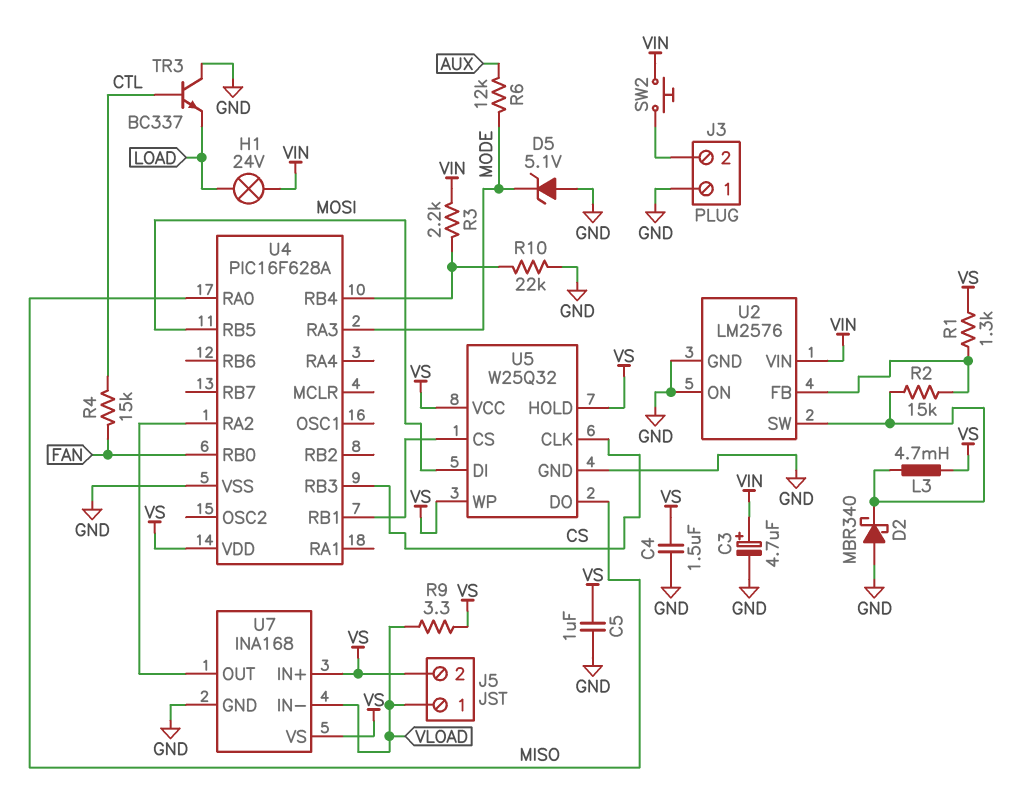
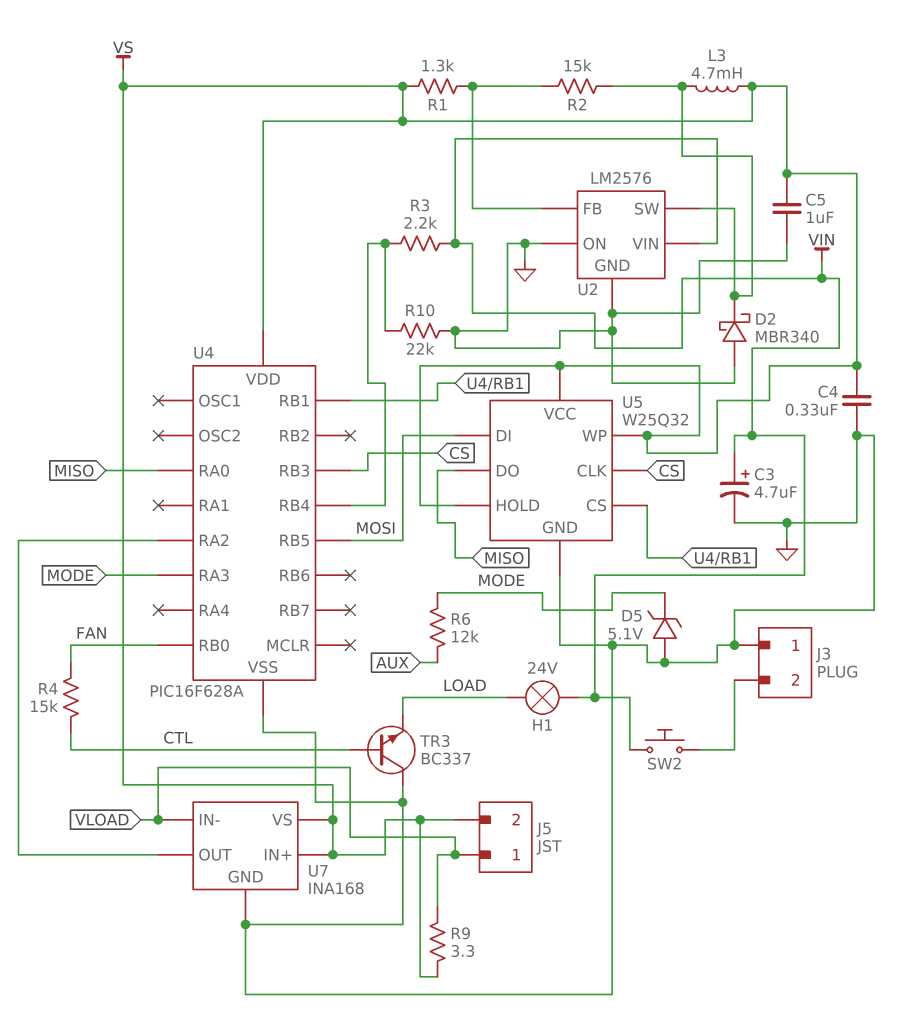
C4: 1.5uF (GND, VS) -> 330nF (GND, VS)

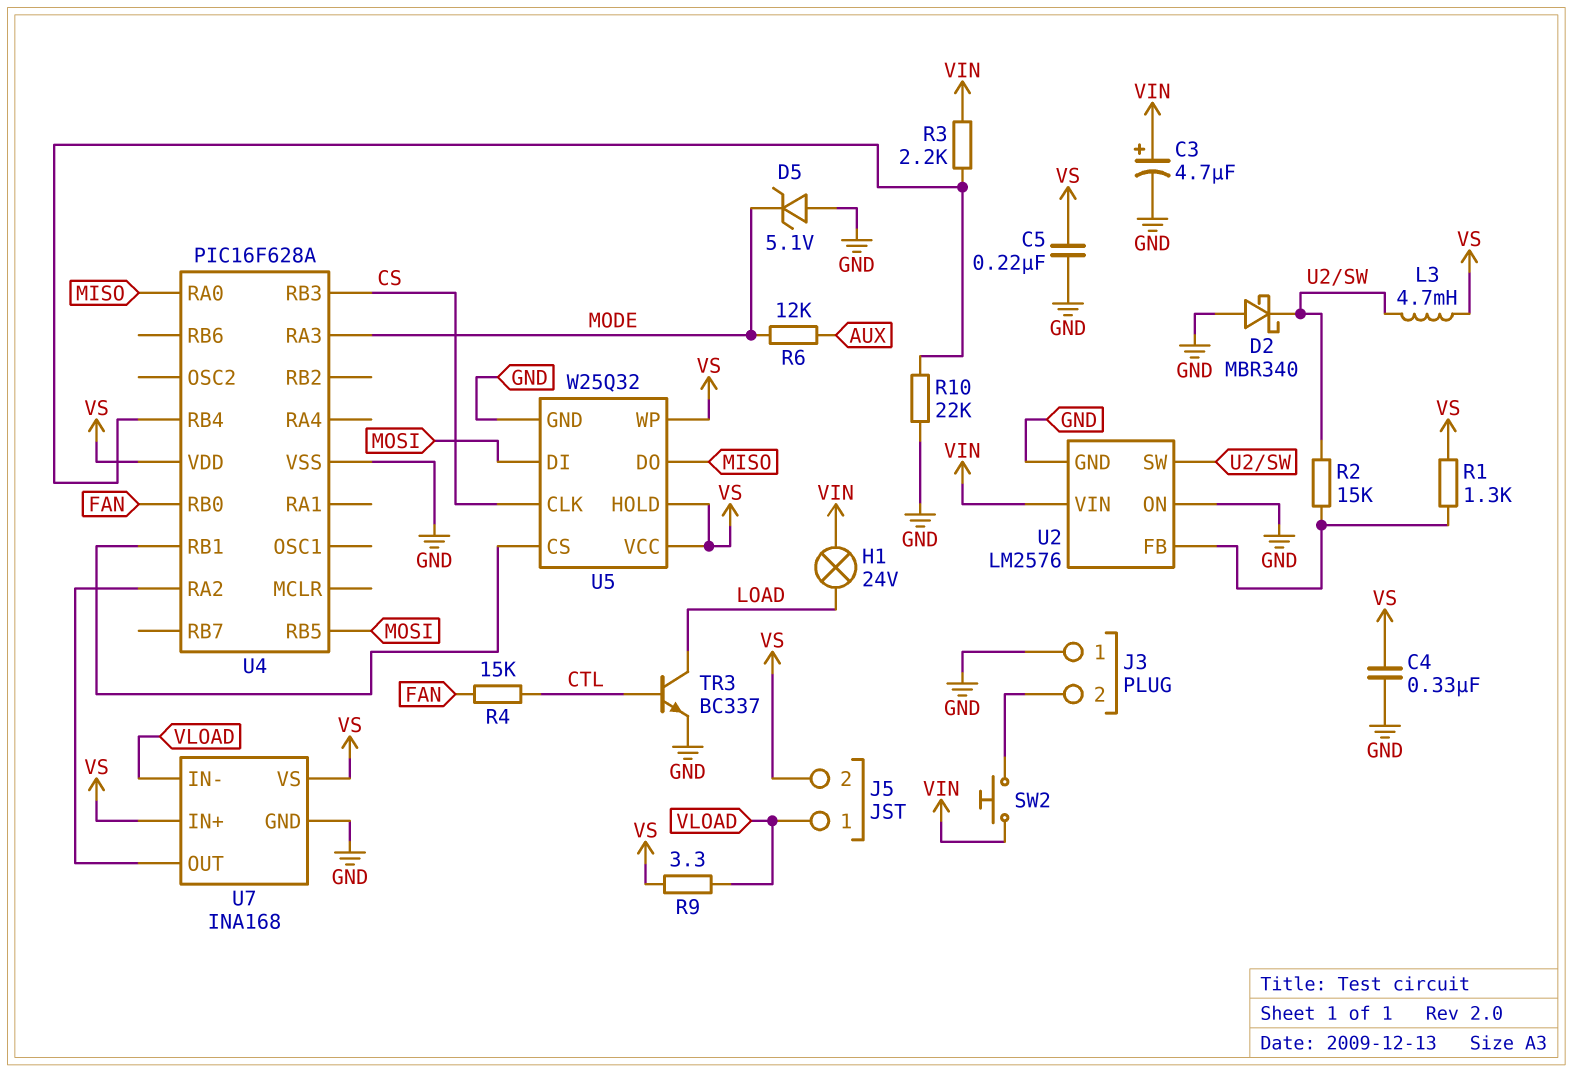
C5: 1uF (GND, VS) -> 220nF (GND, VS)
TR3: NPN BC337 (B CTL, C GND, E LOAD) -> NPN BC337 (B CTL, C LOAD, E GND)

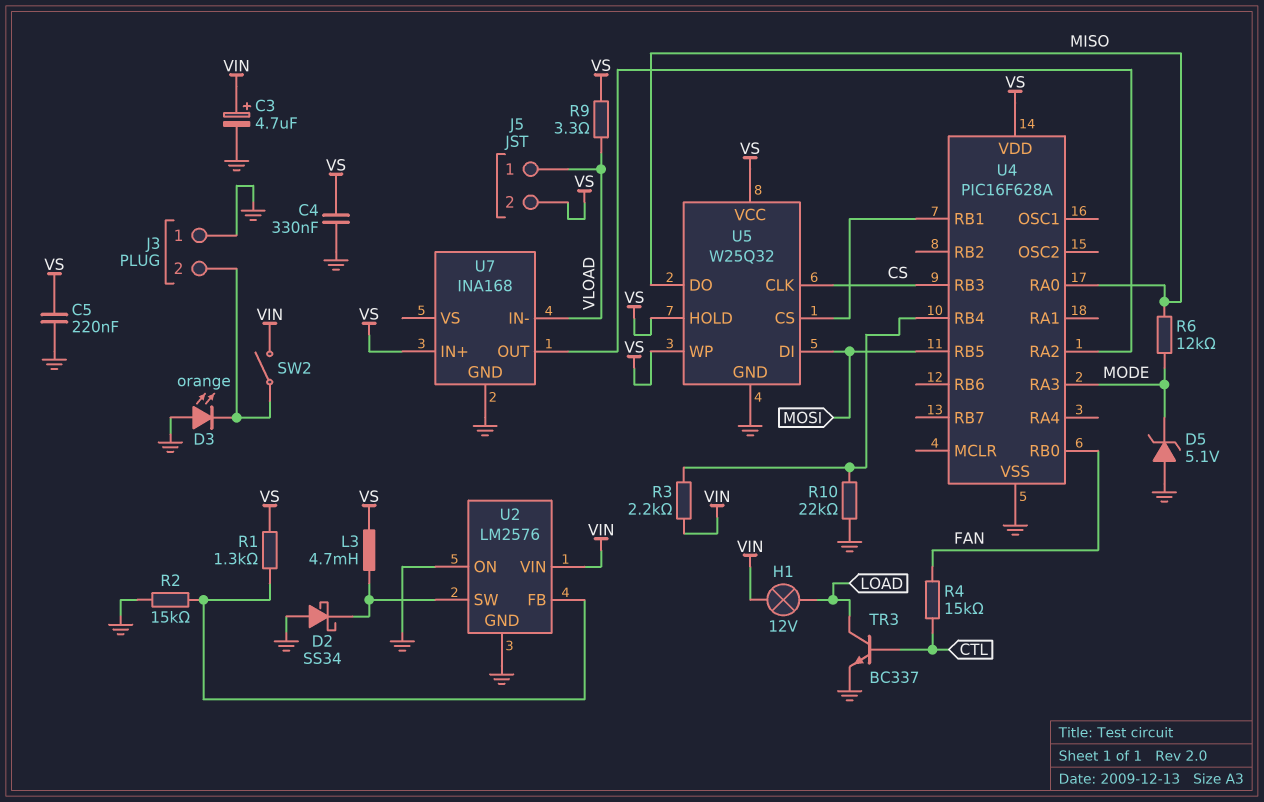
D2: schottky MBR340 (A GND, K U2/SW) -> schottky SS34 (A GND, K U2/SW)
D3: none -> LED orange (A GND, K J3/2)
H1: lamp 24V (LOAD, VIN) -> lamp 12V (LOAD, VIN)
R2: 15k (U2/FB, U2/SW) -> 15k (GND, U2/FB)
R6: 12k (AUX, MODE) -> 12k (MISO, MODE)
SW2: button (J3/2, VIN) -> switch (J3/2, VIN)
U7 pin VS: VS -> none

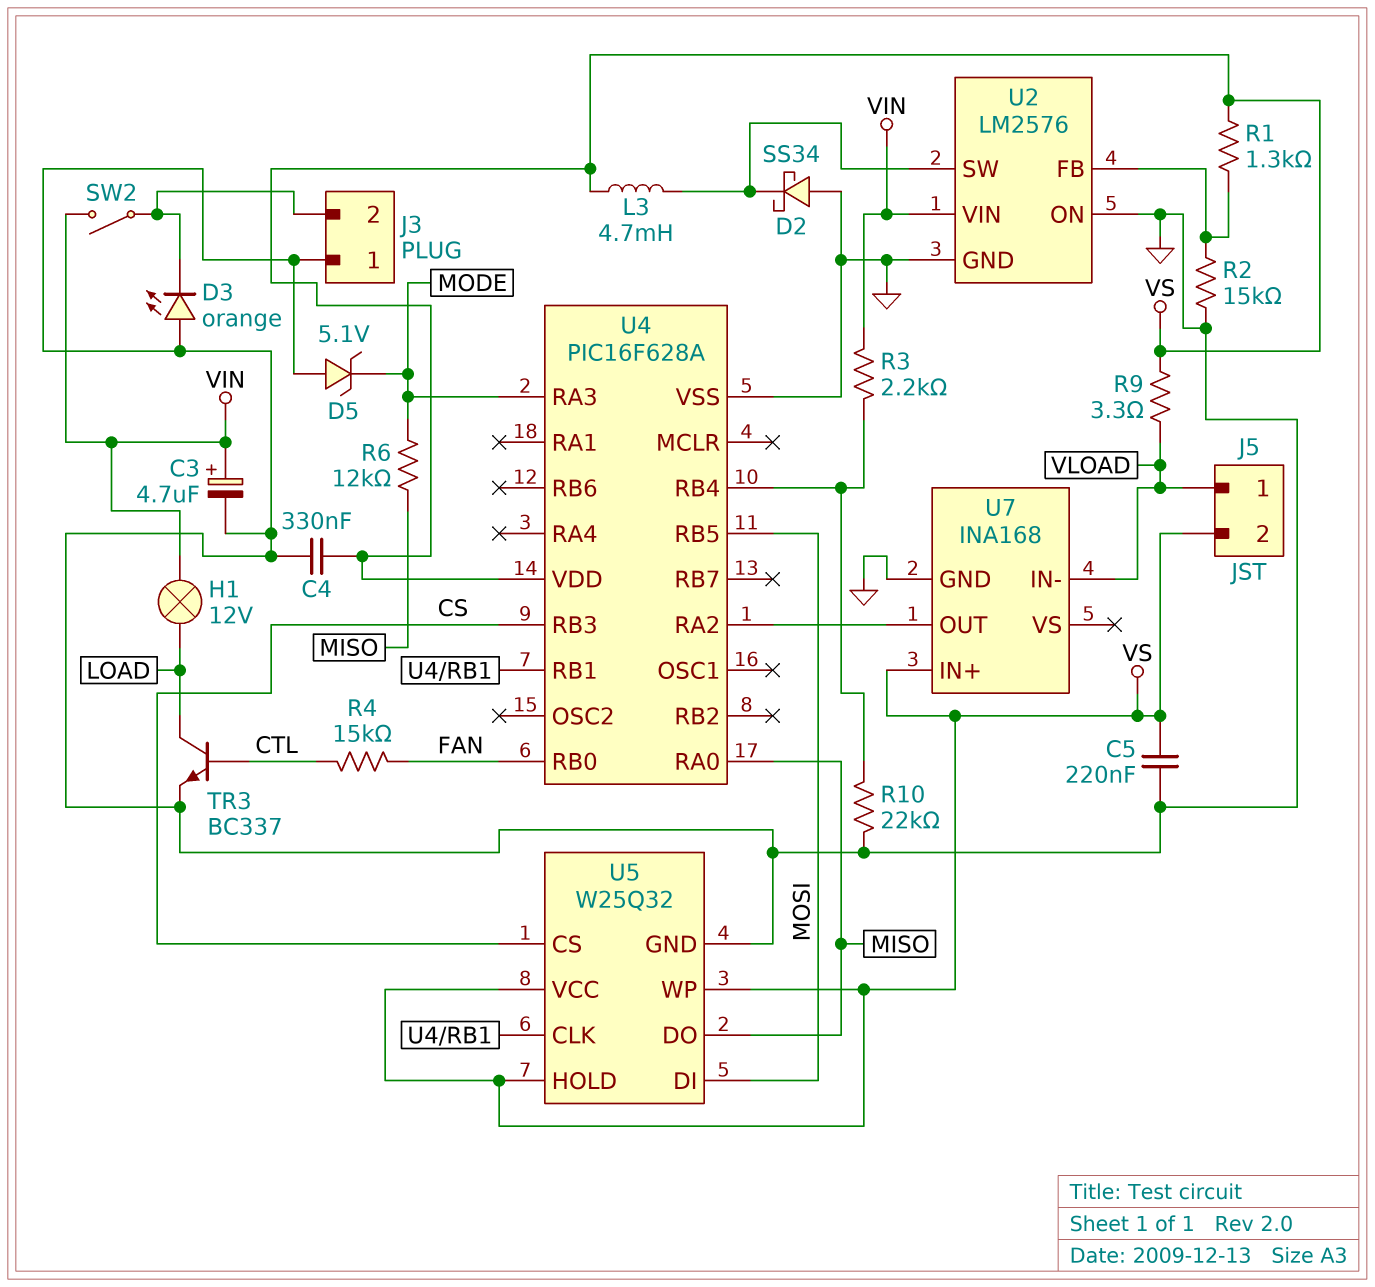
U5 pin CLK: CS -> U4/RB1
U5 pin CS: U4/RB1 -> CS

